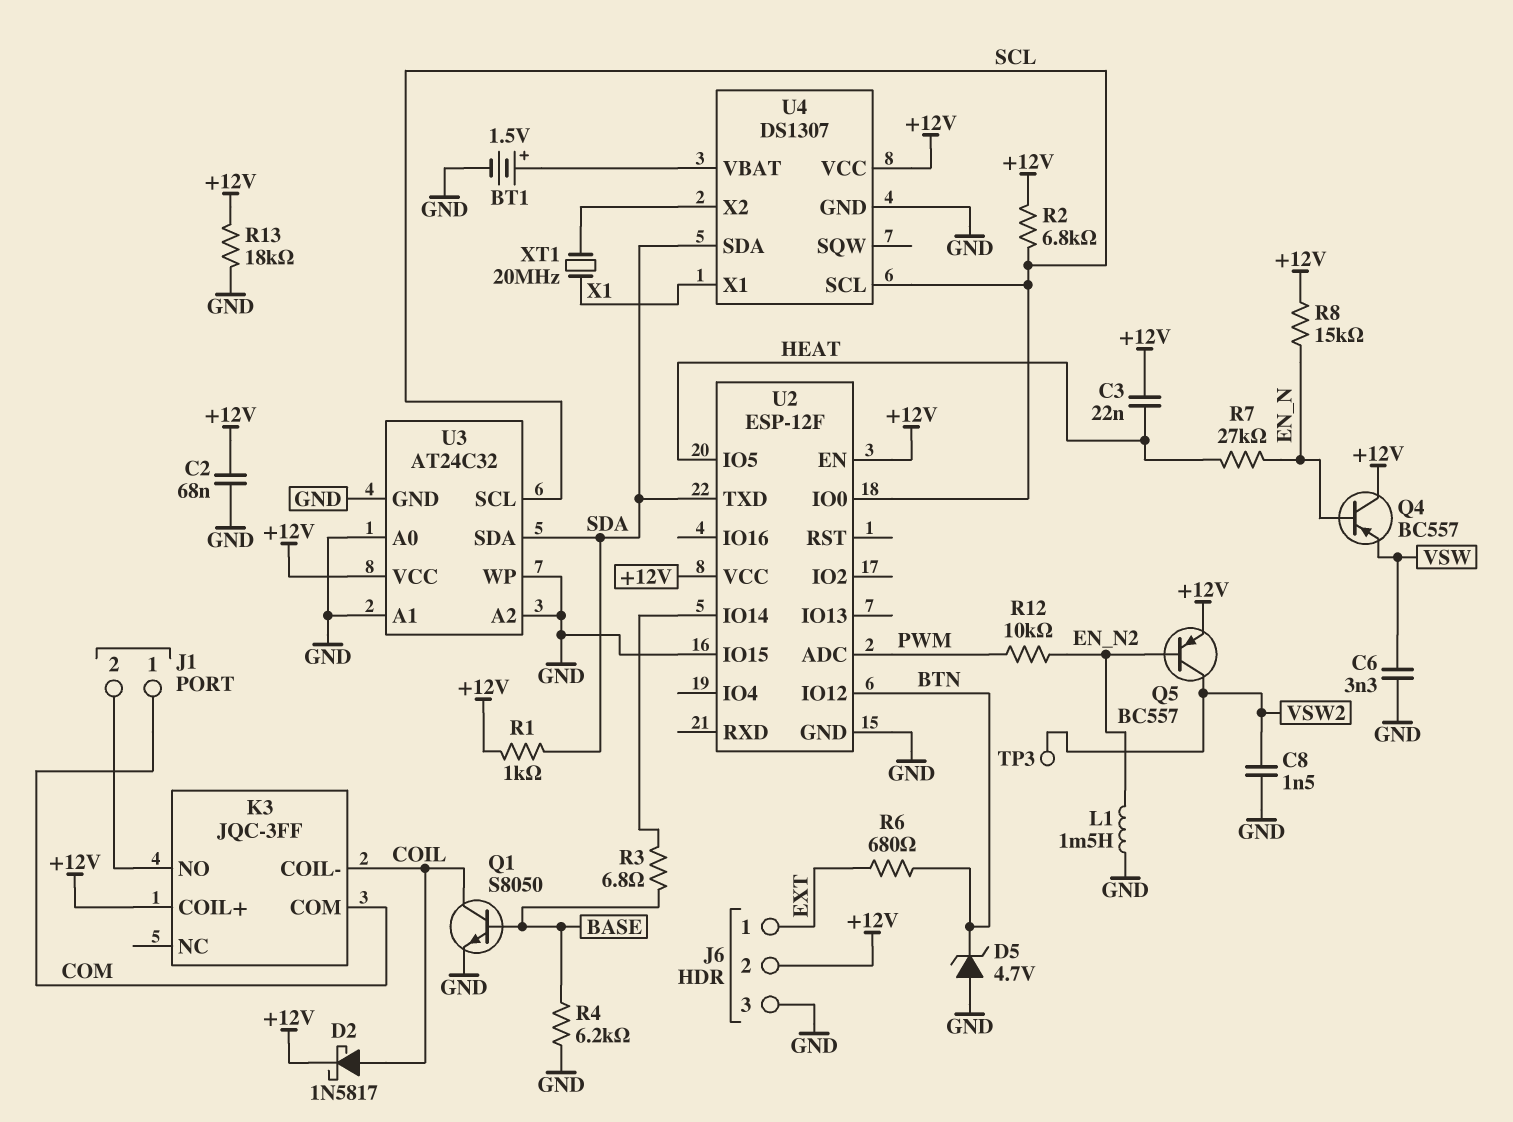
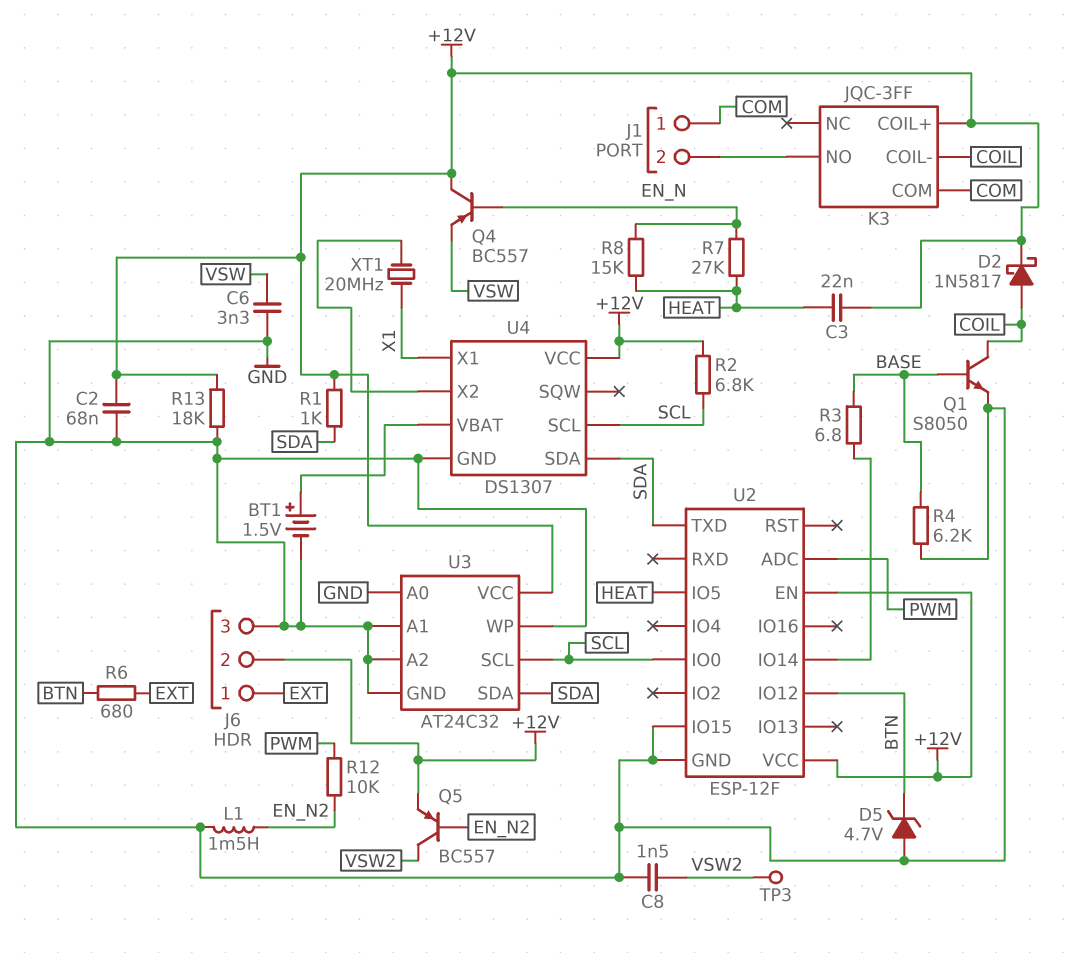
R8: 15k (+12V, EN_N) -> 15k (EN_N, HEAT)

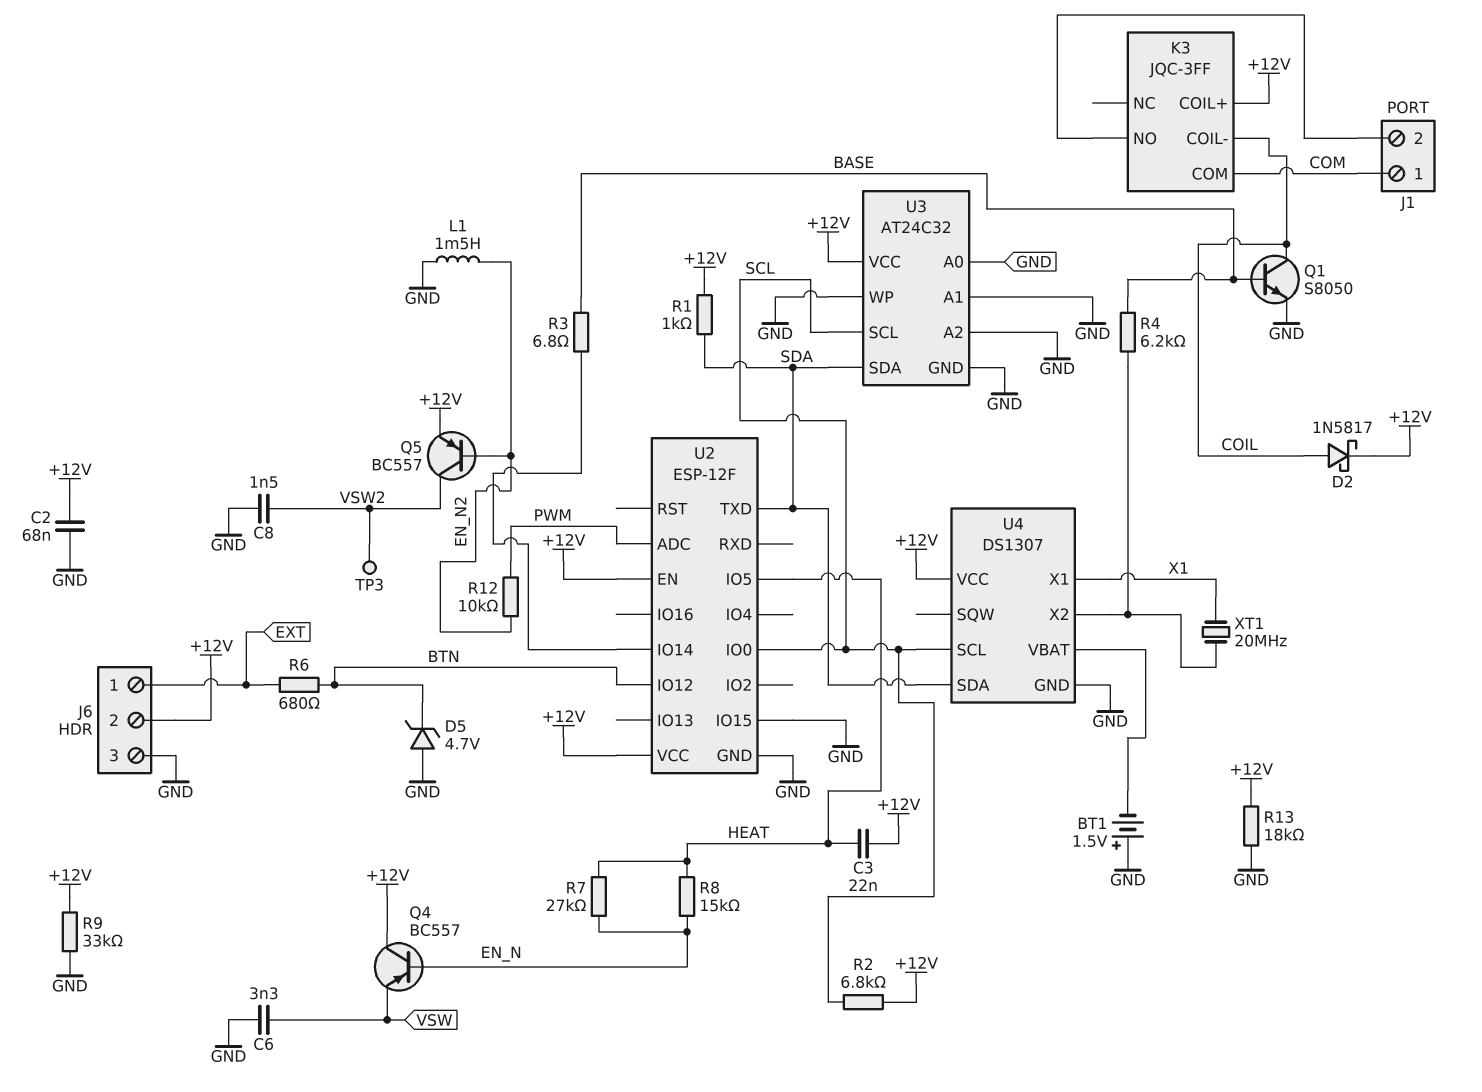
BT1: 1.5V (plus U4/VBAT, minus GND) -> 1.5V (plus GND, minus U4/VBAT)
R4: 6.2k (BASE, GND) -> 6.2k (BASE, U4/X2)
R9: none -> 33k (+12V, GND)

